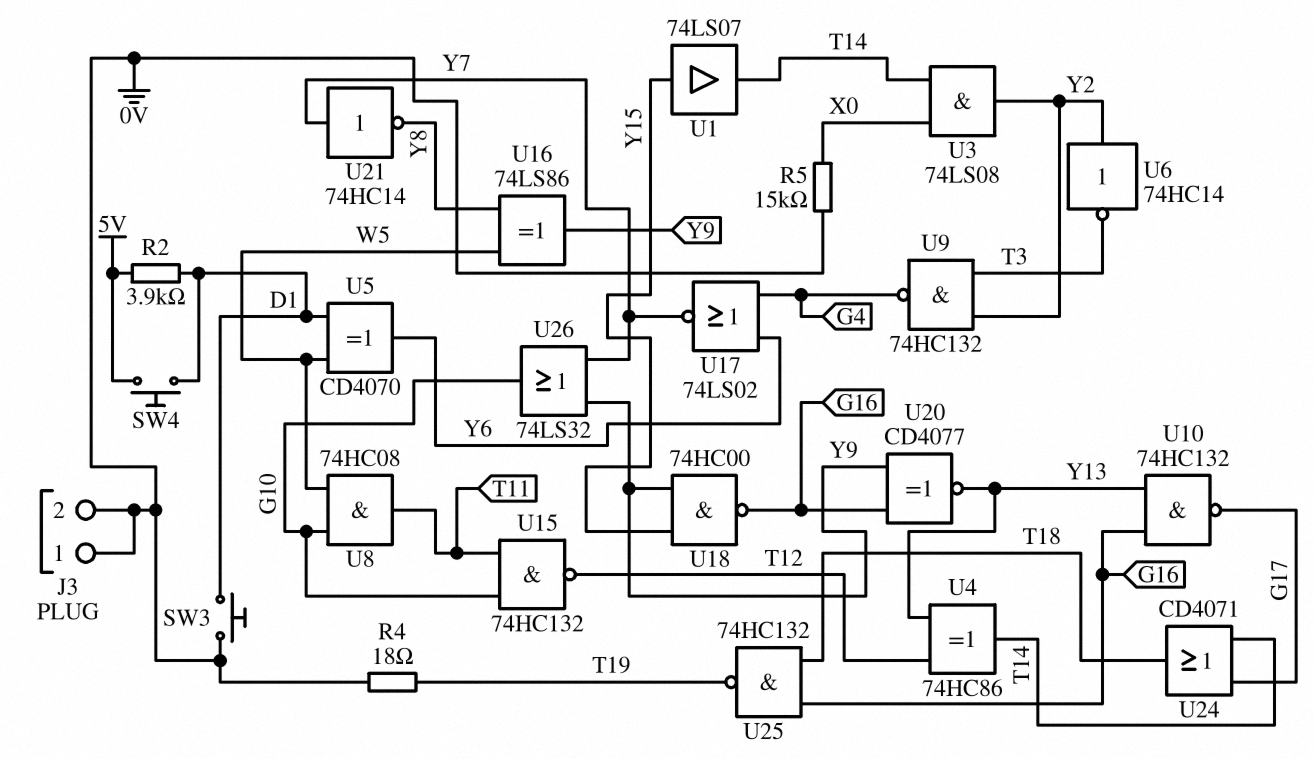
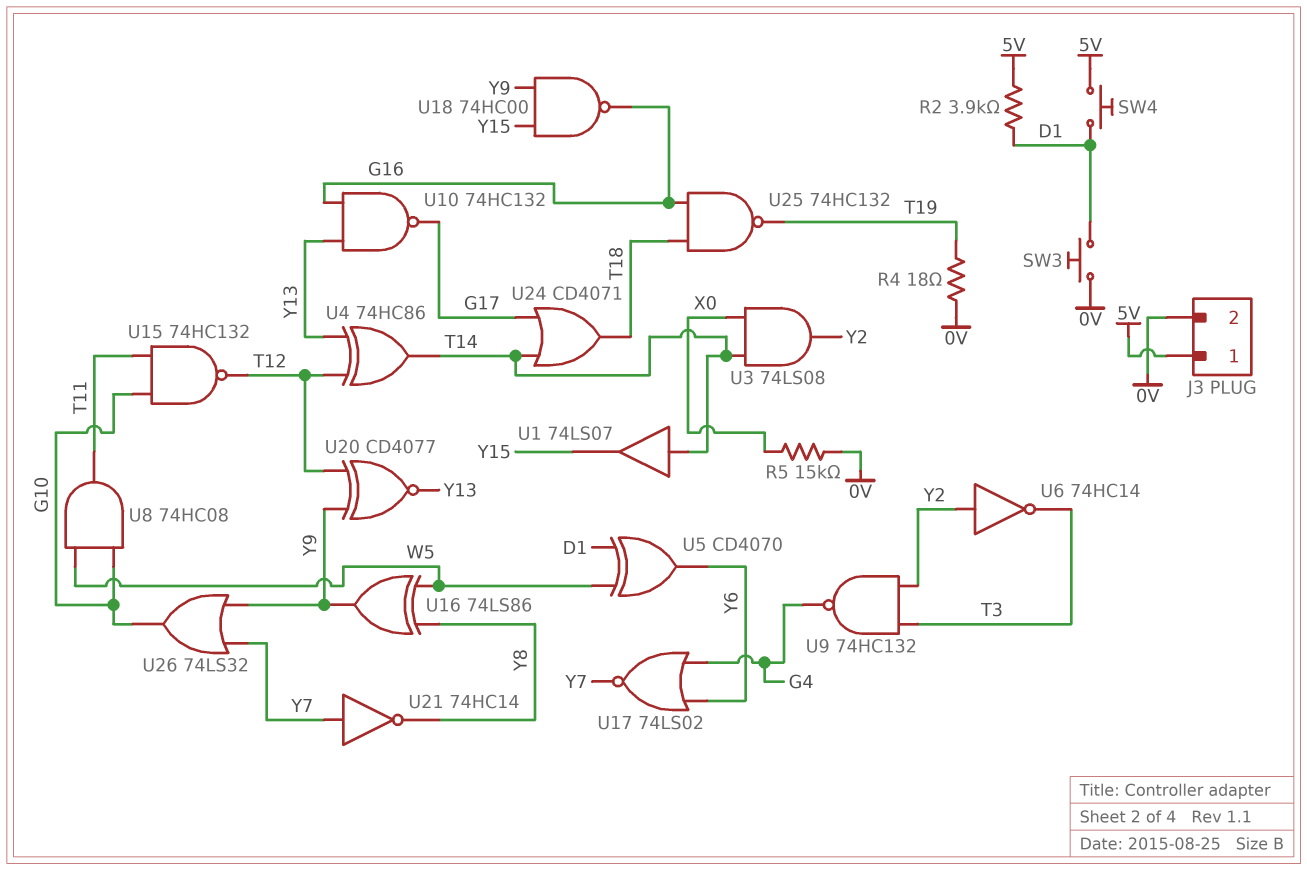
J3 pin 1: 0V -> 5V
U1: buffer 74LS07 (in Y15, out T14) -> buffer 74LS07 (in T14, out Y15)
U20: XNOR CD4077 (in G16, in Y9, out Y13) -> XNOR CD4077 (in T12, in Y9, out Y13)

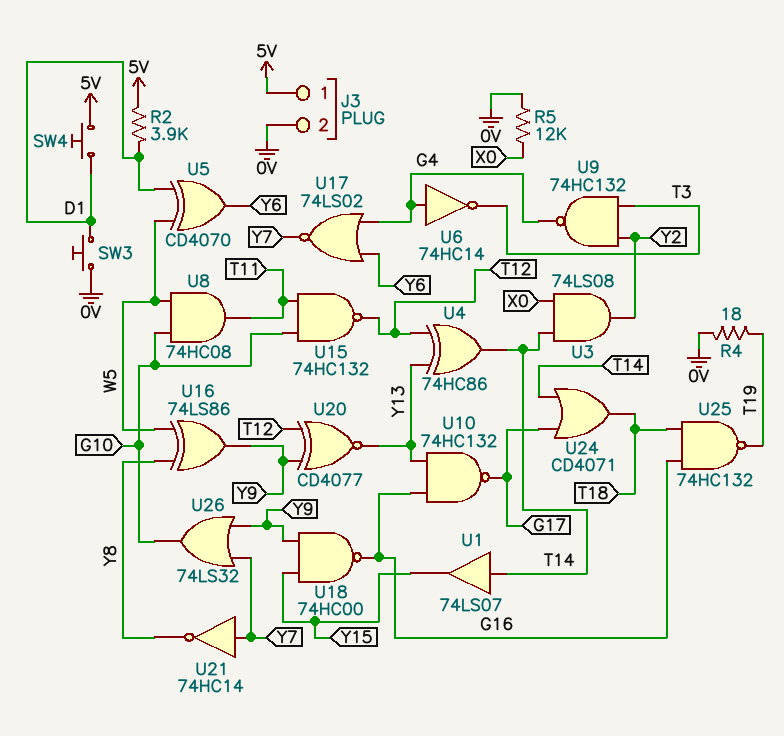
R5: 15k (0V, X0) -> 12k (0V, X0)
U6: NOT 74HC14 (in Y2, out T3) -> NOT 74HC14 (in G4, out T3)

